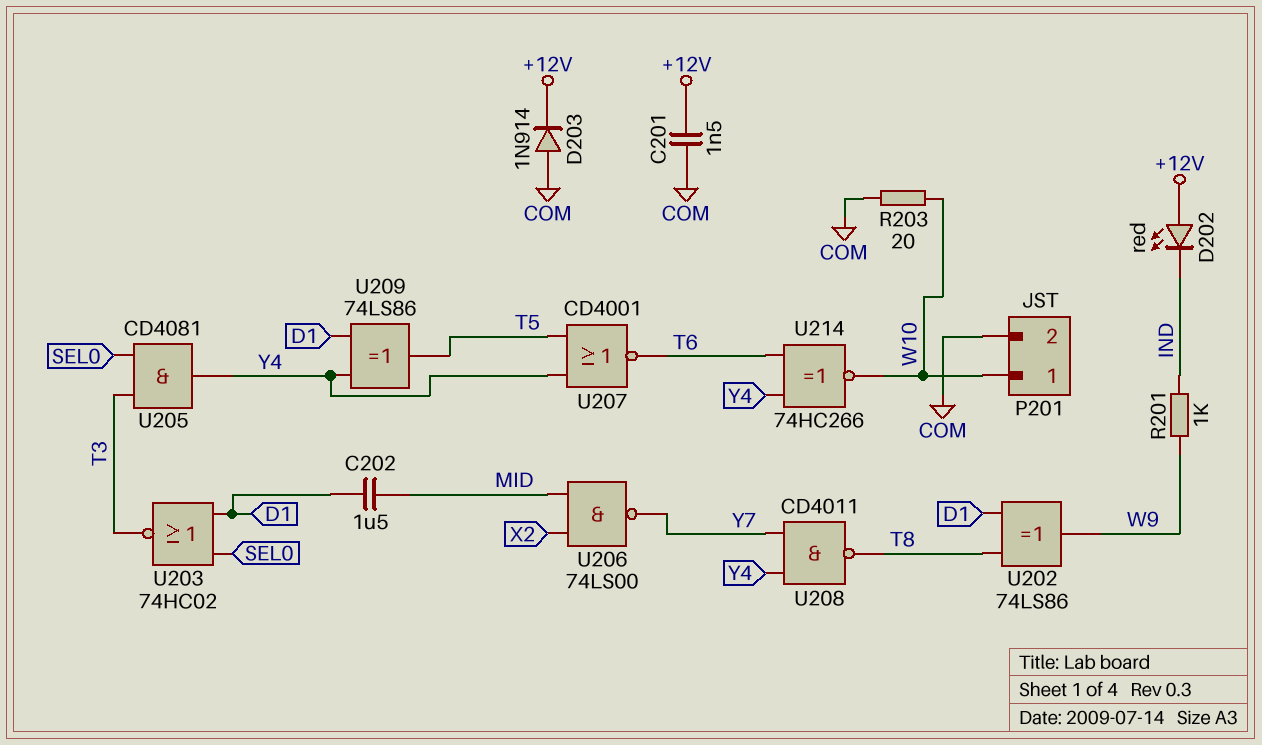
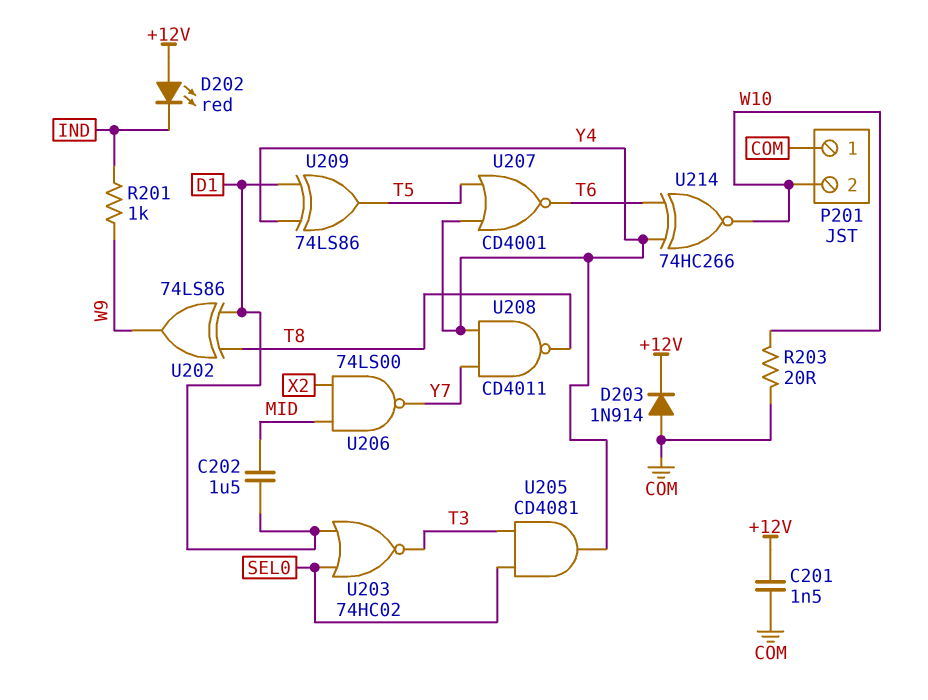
P201 pin 1: W10 -> COM
P201 pin 2: COM -> W10

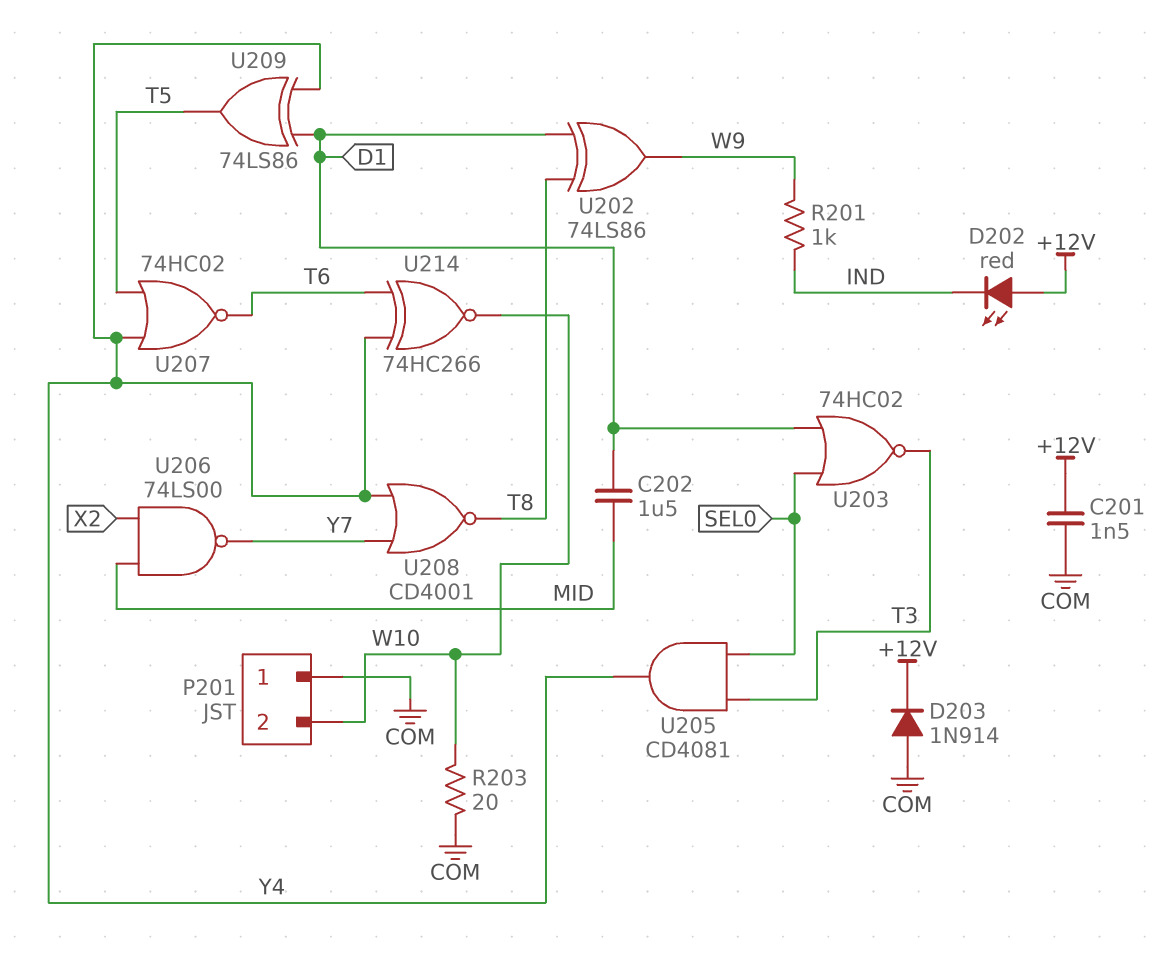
U207: NOR CD4001 (in T5, in Y4, out T6) -> NOR 74HC02 (in T5, in Y4, out T6)
U208: NAND CD4011 (in Y4, in Y7, out T8) -> NOR CD4001 (in Y4, in Y7, out T8)

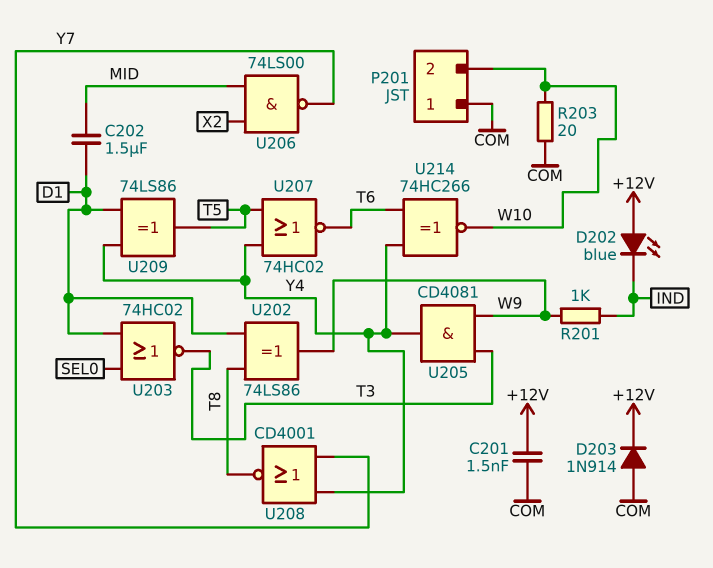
D202: LED red (A +12V, K IND) -> LED blue (A +12V, K IND)
U205: AND CD4081 (in SEL0, in T3, out Y4) -> AND CD4081 (in T3, in W9, out Y4)

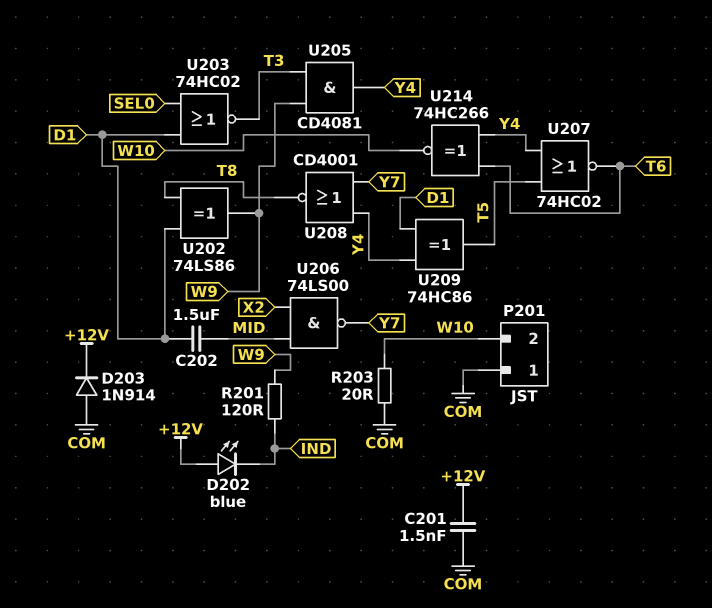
R201: 1k (IND, W9) -> 120 (IND, W9)
U209: XOR 74LS86 (in D1, in Y4, out T5) -> XOR 74HC86 (in D1, in Y4, out T5)

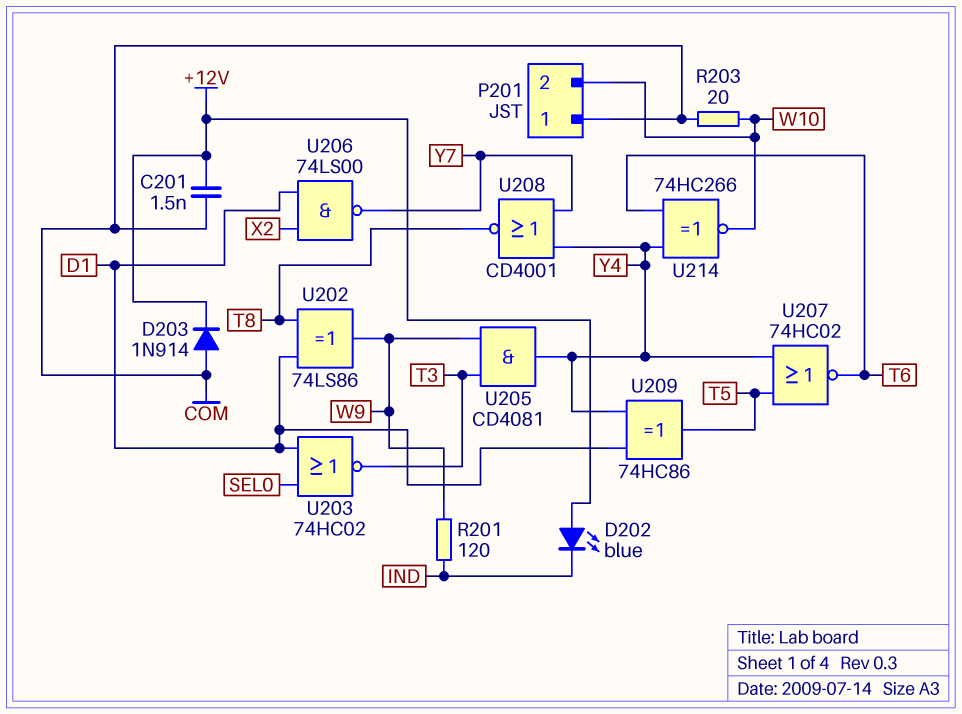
C202: 1.5uF (D1, MID) -> none
U206: NAND 74LS00 (in MID, in X2, out Y7) -> NAND 74LS00 (in D1, in X2, out Y7)

